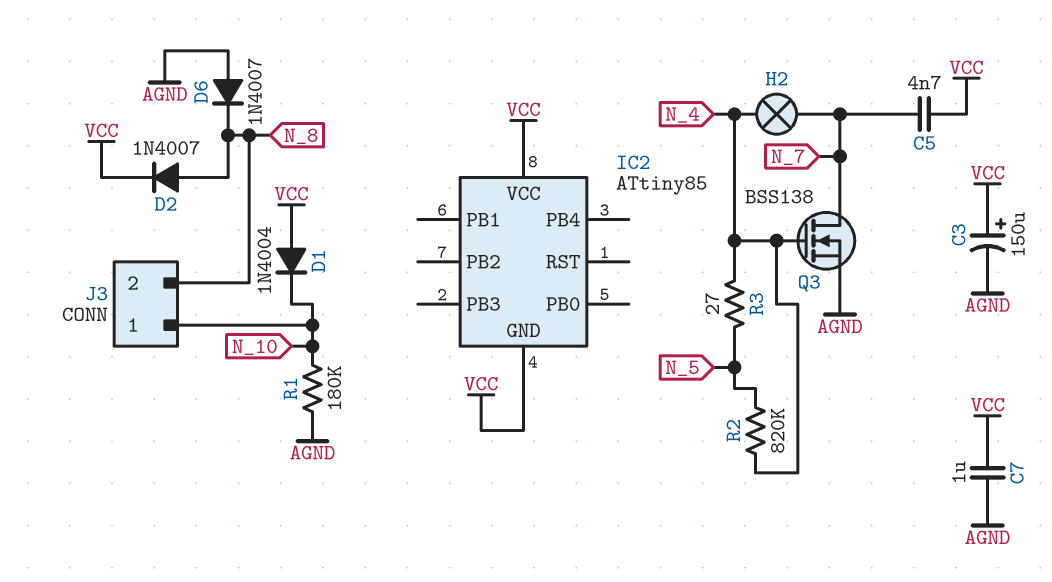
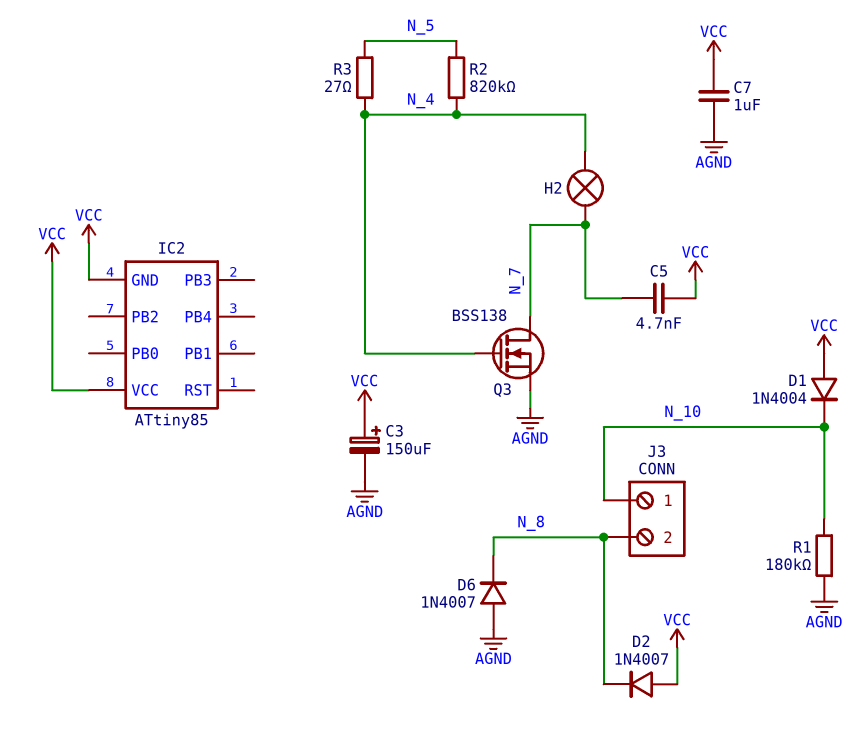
D2: diode 1N4007 (A N_8, K VCC) -> diode 1N4007 (A VCC, K N_8)

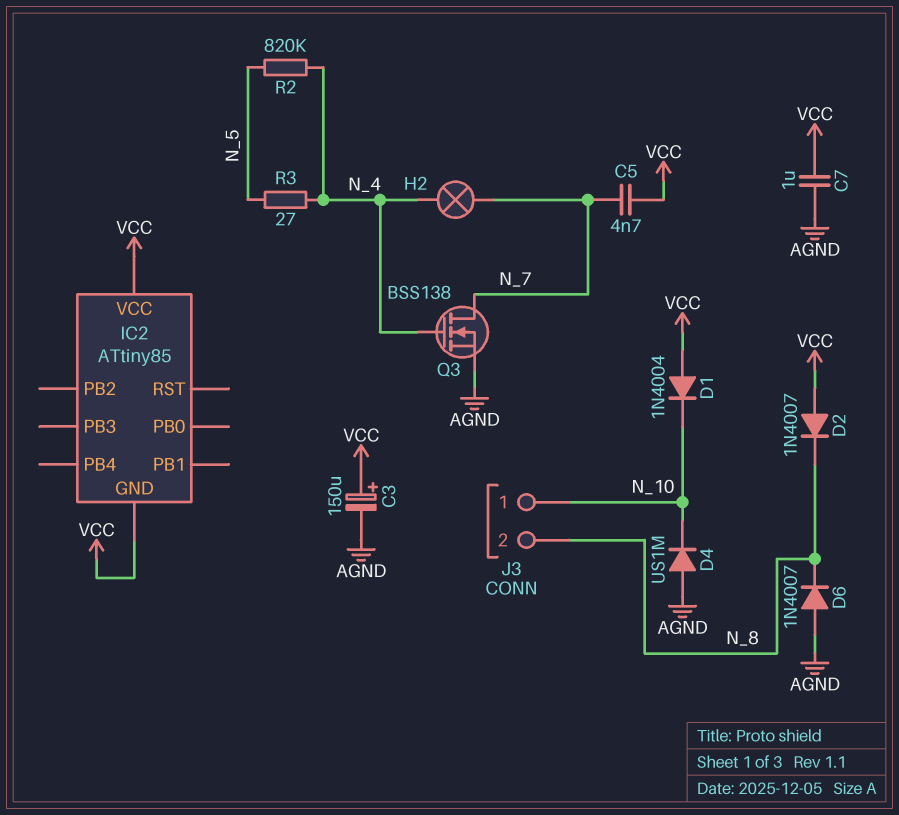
D4: none -> diode US1M (A AGND, K N_10)
R1: 180k (AGND, N_10) -> none

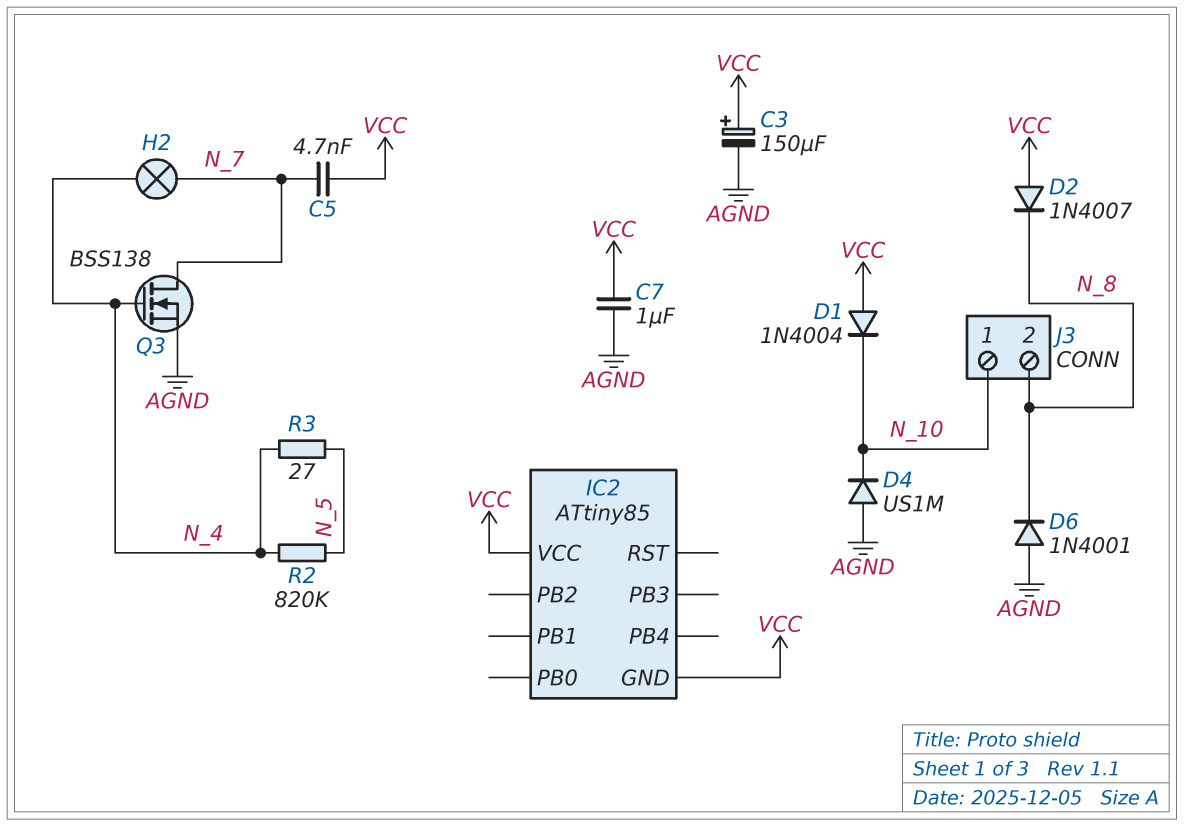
D6: diode 1N4007 (A AGND, K N_8) -> diode 1N4001 (A AGND, K N_8)

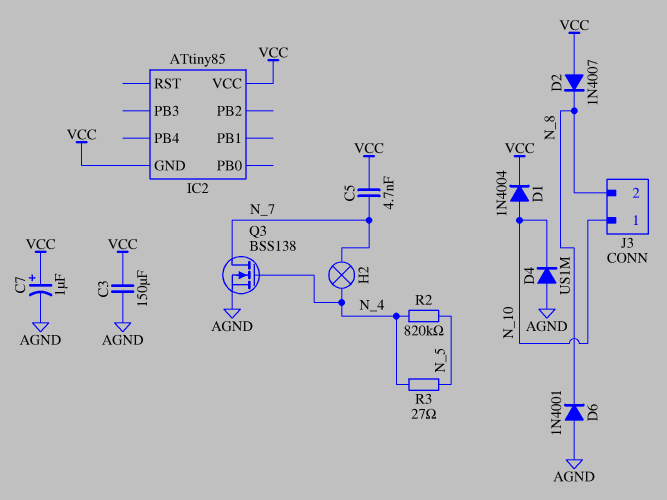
C3: 150uF (plus VCC, minus AGND) -> 150uF (AGND, VCC)
C7: 1uF (AGND, VCC) -> 1uF (plus VCC, minus AGND)
D1: diode 1N4004 (A VCC, K N_10) -> diode 1N4004 (A N_10, K VCC)

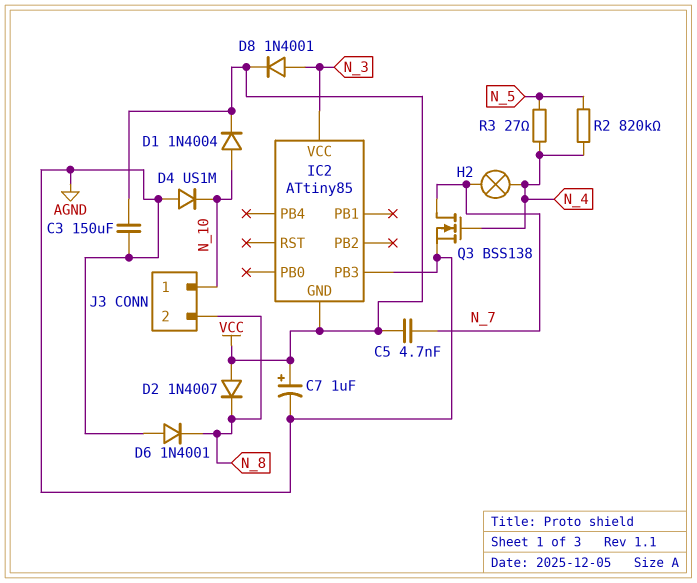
D8: none -> diode 1N4001 (A N_3, K VCC)
IC2 pin PB3: none -> AGND
IC2 pin VCC: VCC -> N_3

